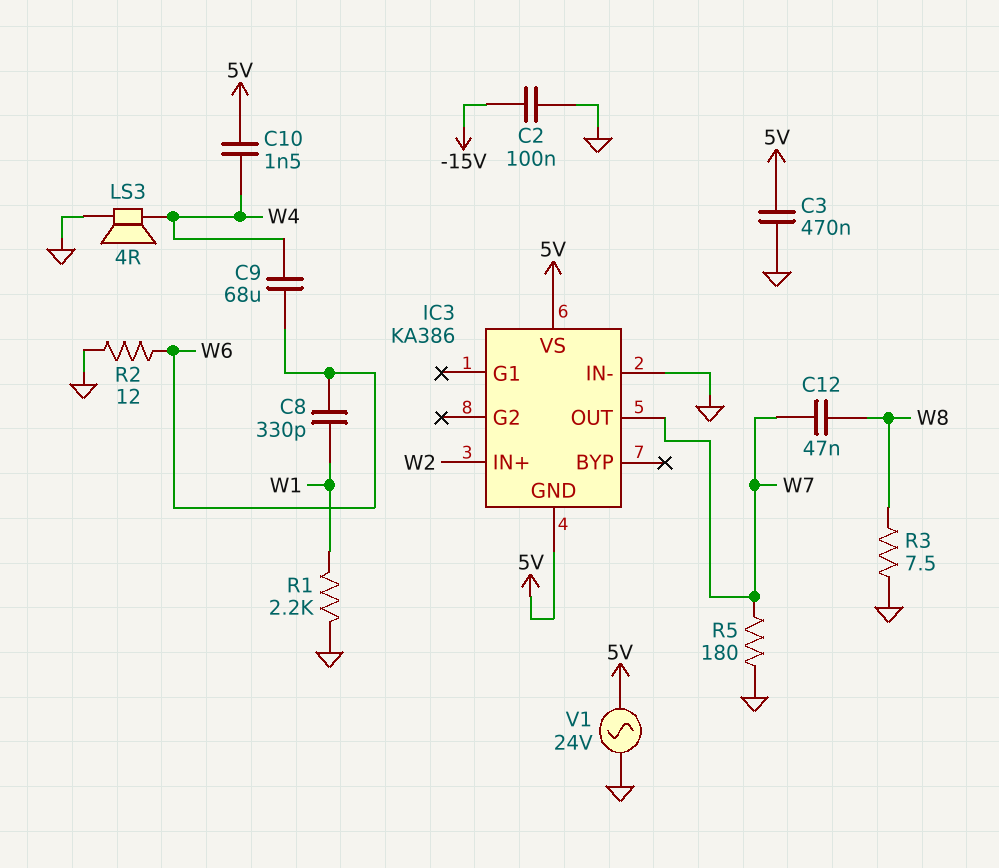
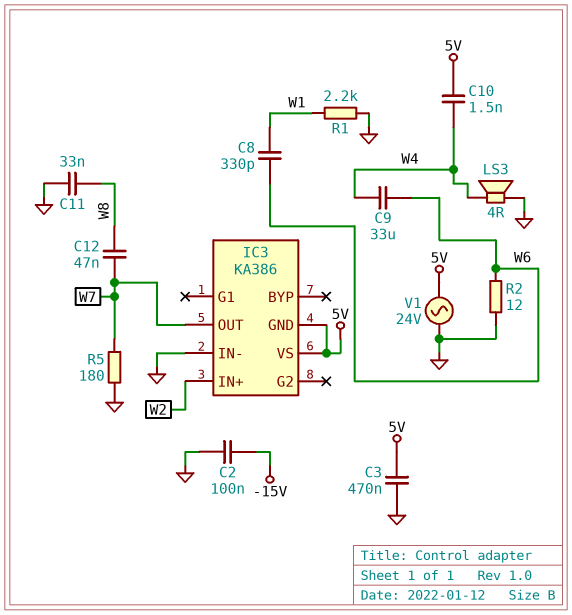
C9: 68uF (W4, W6) -> 33uF (W4, W6)
C11: none -> 33nF (GND, W8)
R3: 7.5 (GND, W8) -> none

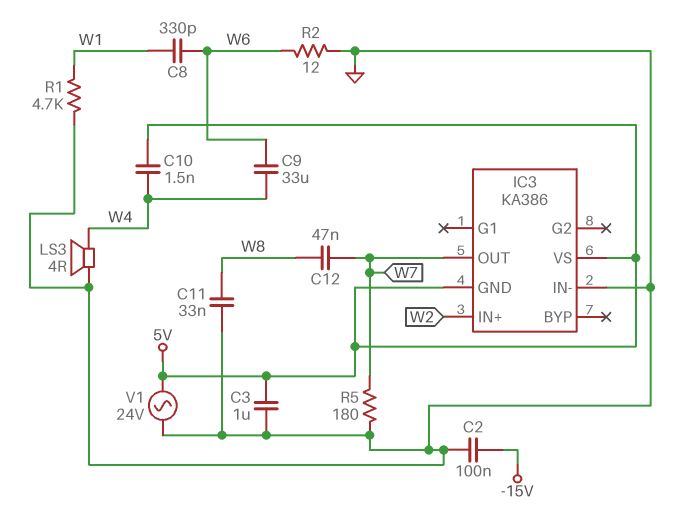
C3: 470nF (5V, GND) -> 1uF (5V, GND)
R1: 2.2k (GND, W1) -> 4.7k (GND, W1)

